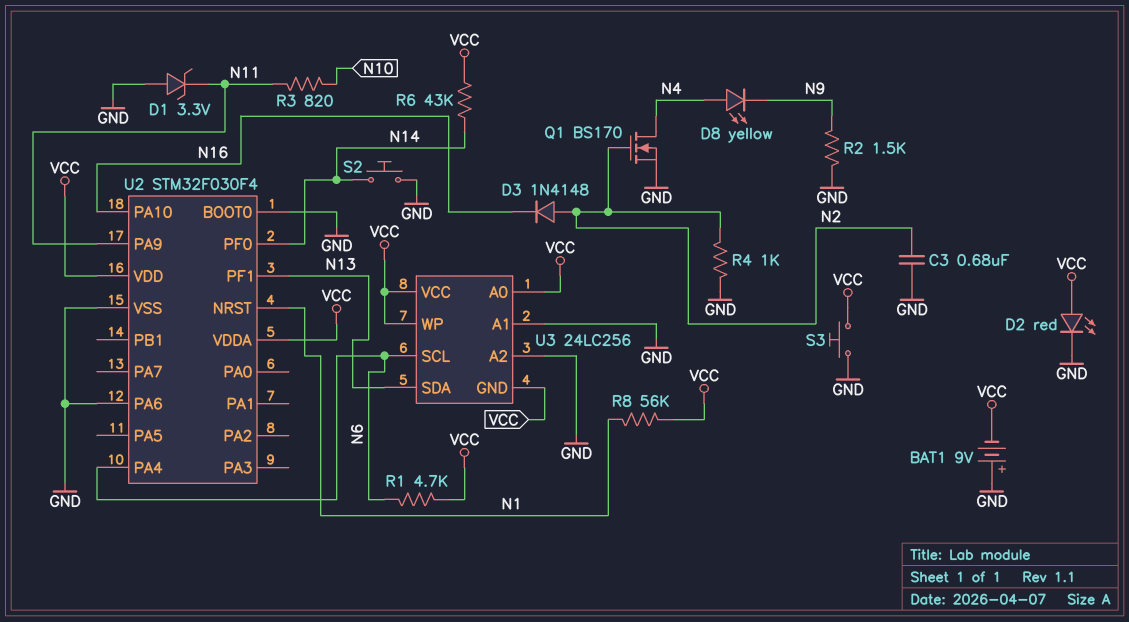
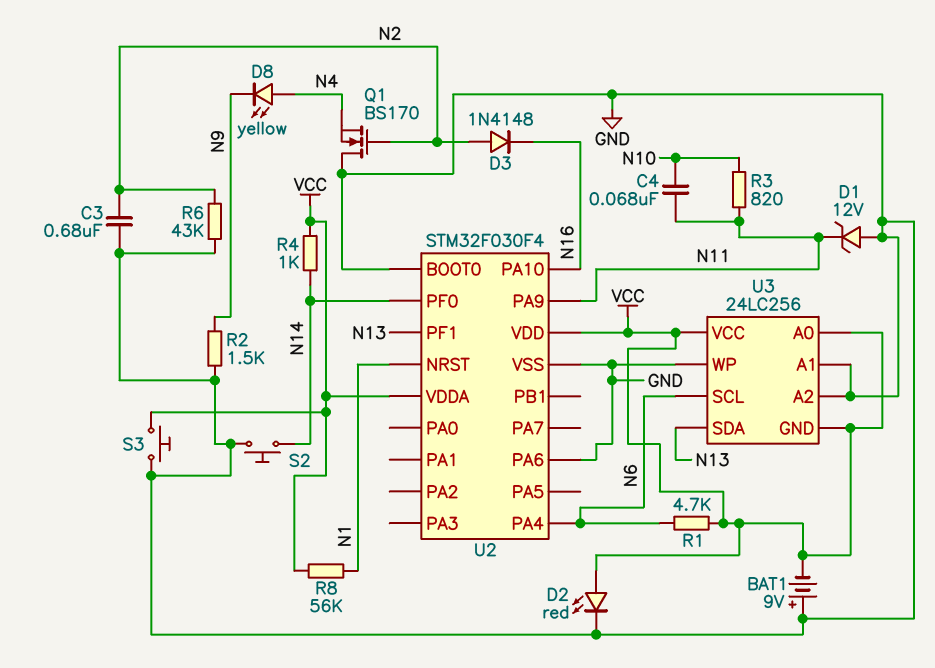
C4: none -> 68nF (N10, N11)
D1: zener 3.3V (A GND, K N11) -> zener 12V (A GND, K N11)
Q1: NMOS BS170 (G N2, D N4, S GND) -> NMOS BS170 (G N2, D GND, S N4)
R4: 1k (GND, N2) -> 1k (N14, VCC)
R6: 43k (N14, VCC) -> 43k (GND, N2)
U3 pin WP: VCC -> GND

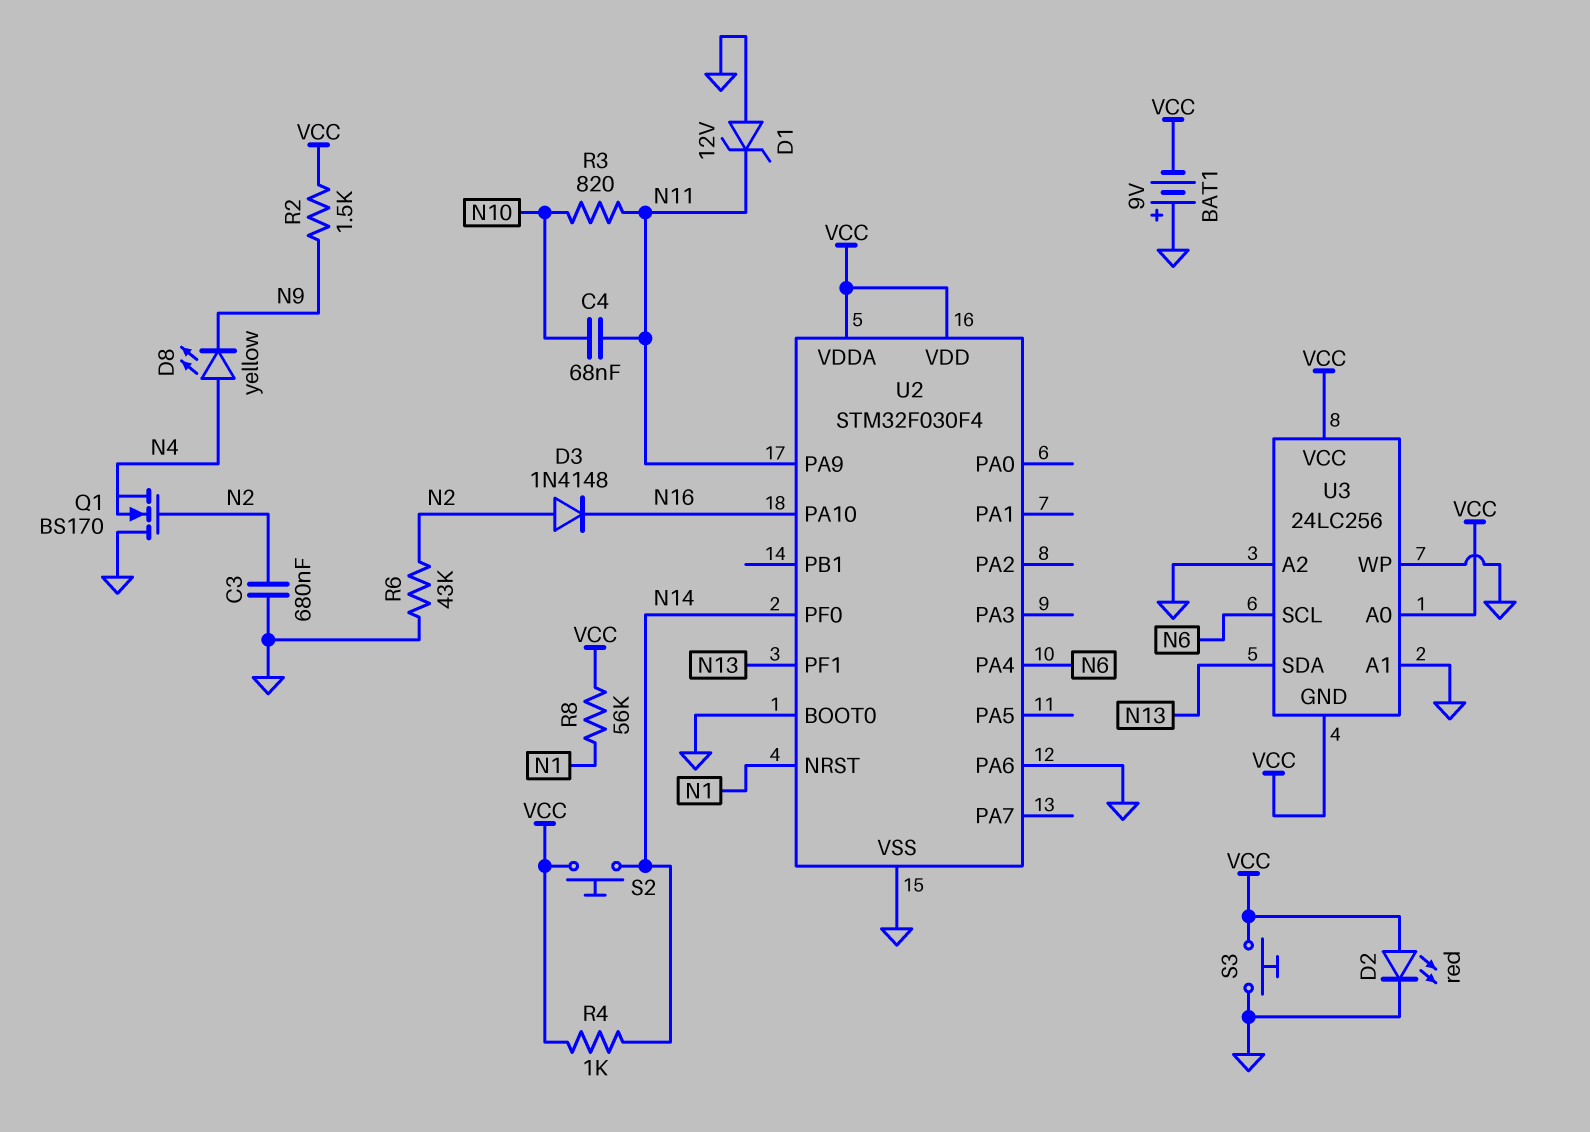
R1: 4.7k (N6, VCC) -> none
R2: 1.5k (GND, N9) -> 1.5k (N9, VCC)
S2: button (GND, N14) -> button (N14, VCC)

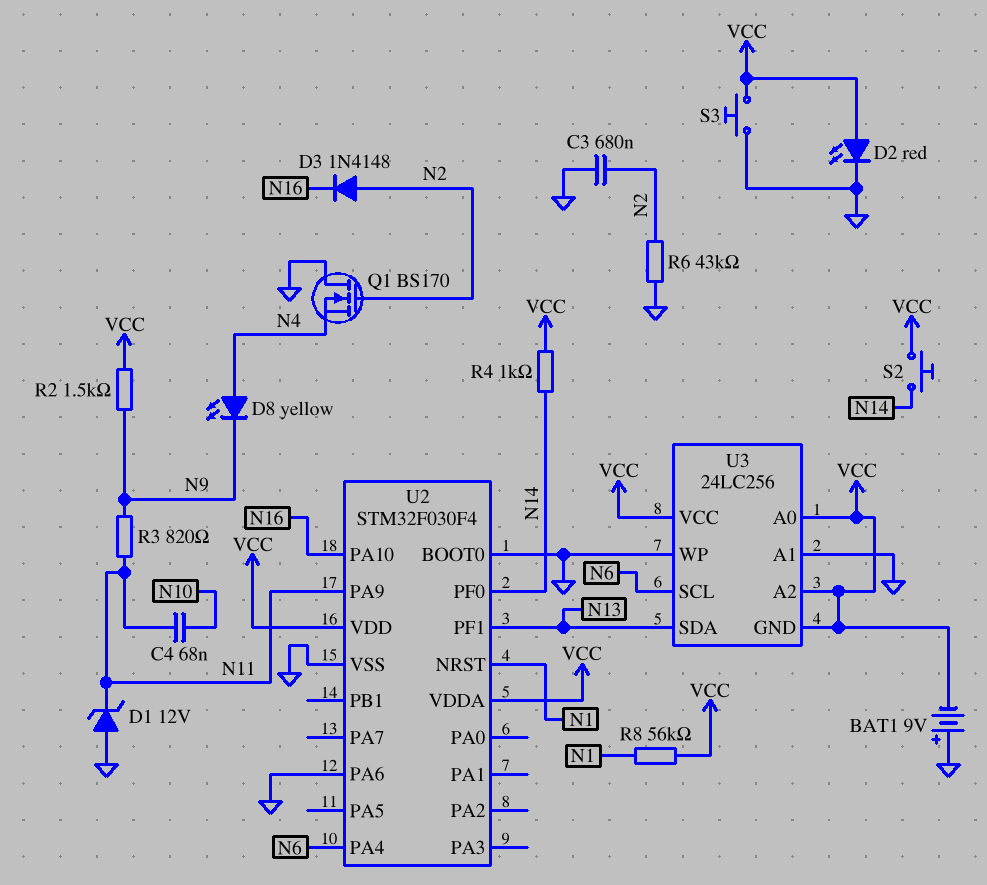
R3: 820 (N10, N11) -> 820 (N9, N11)
U3 pin A2: GND -> VCC

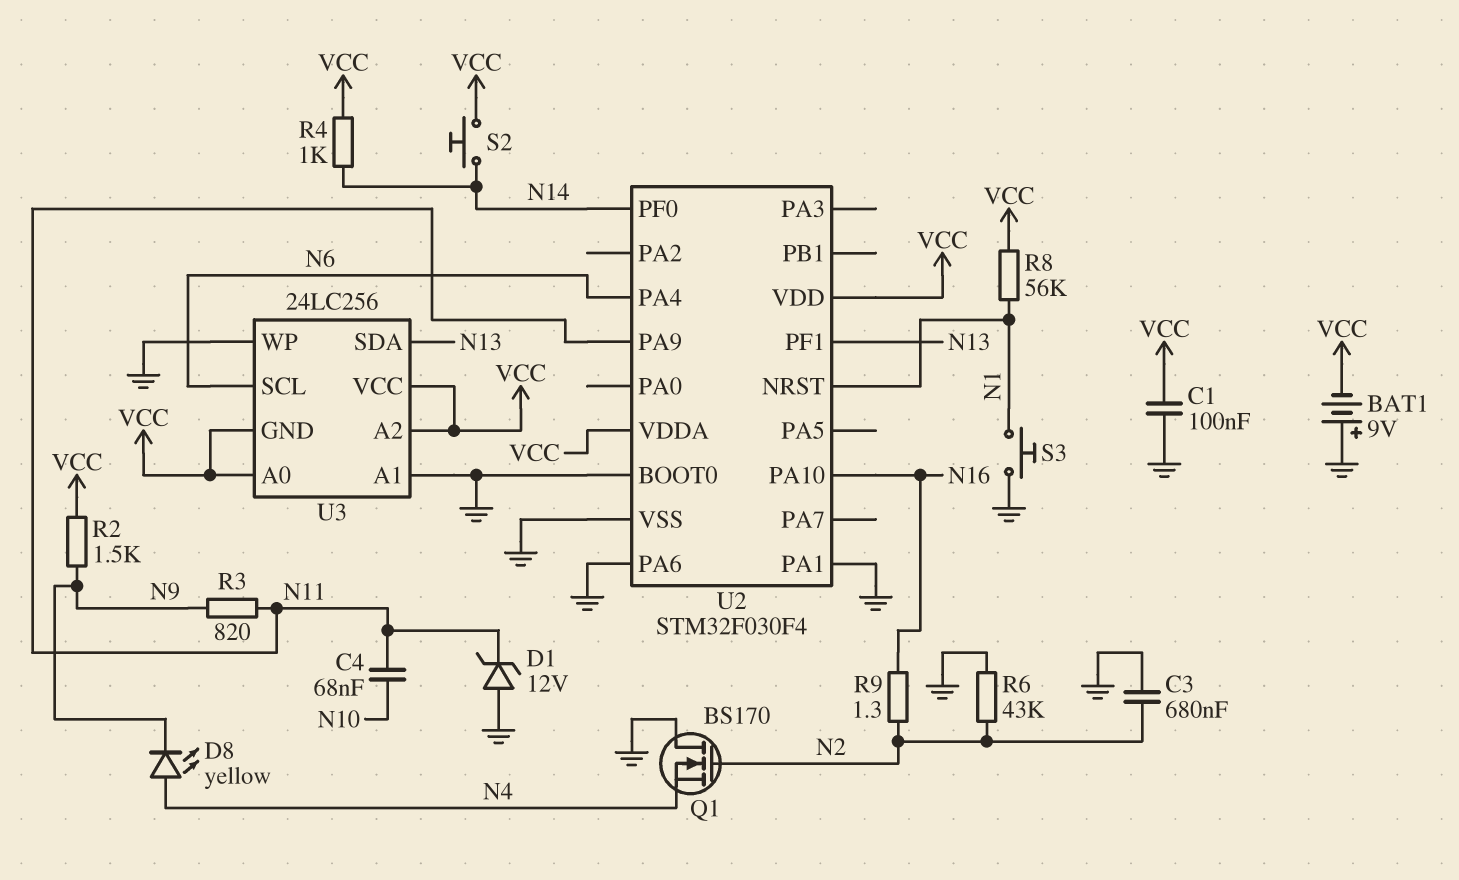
C1: none -> 100nF (GND, VCC)
D2: LED red (A VCC, K GND) -> none
D3: diode 1N4148 (A N2, K N16) -> none
R9: none -> 1.3 (N2, N16)
S3: button (GND, VCC) -> button (GND, N1)
U2 pin PA1: none -> GND

